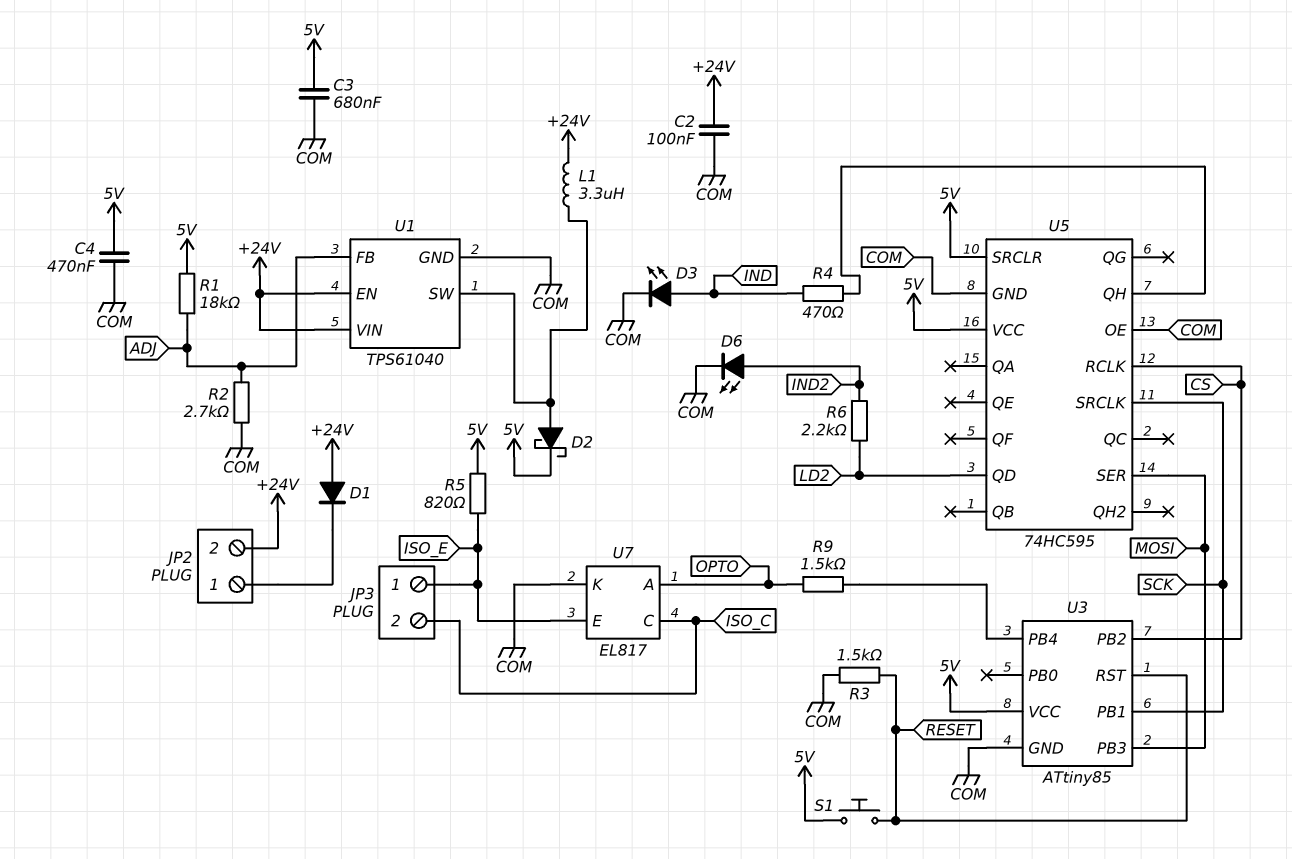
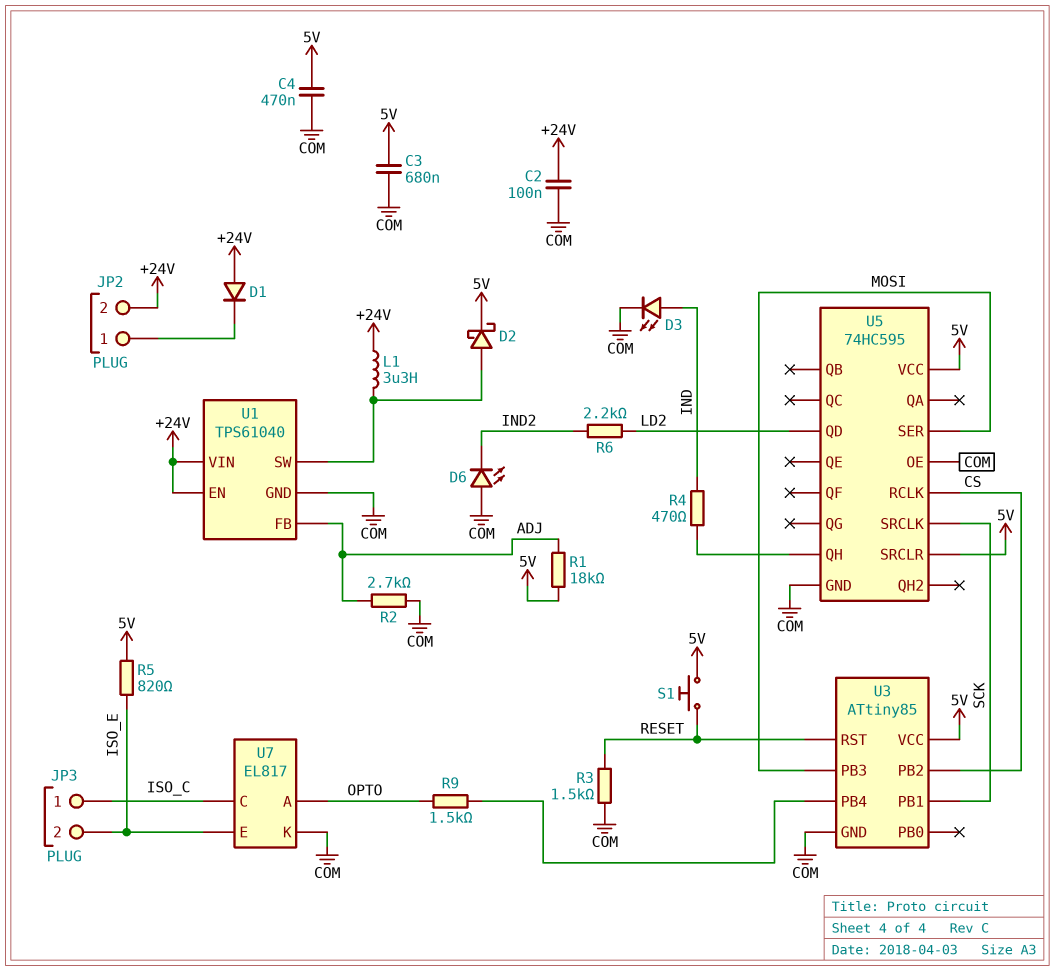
D6: LED (A IND2, K COM) -> LED (A COM, K IND2)
JP3 pin 1: ISO_E -> ISO_C
JP3 pin 2: ISO_C -> ISO_E

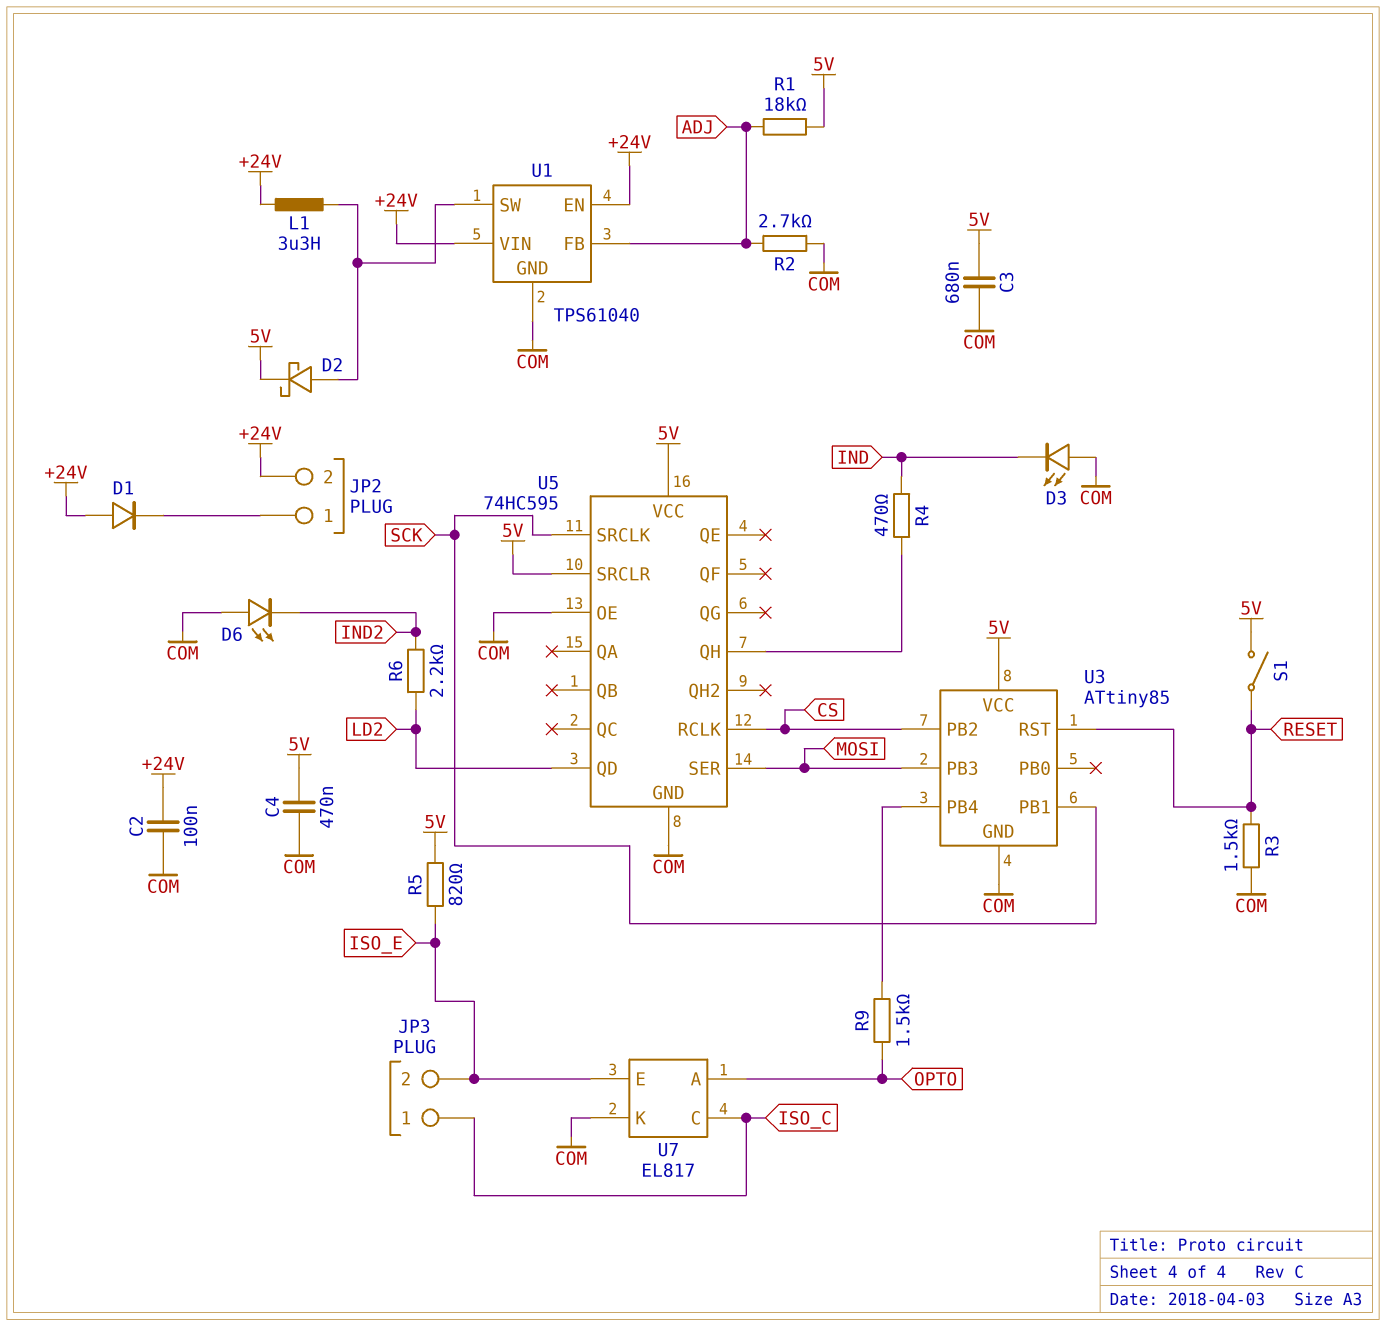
D3: LED (A IND, K COM) -> LED (A COM, K IND)
S1: button (5V, RESET) -> switch (5V, RESET)

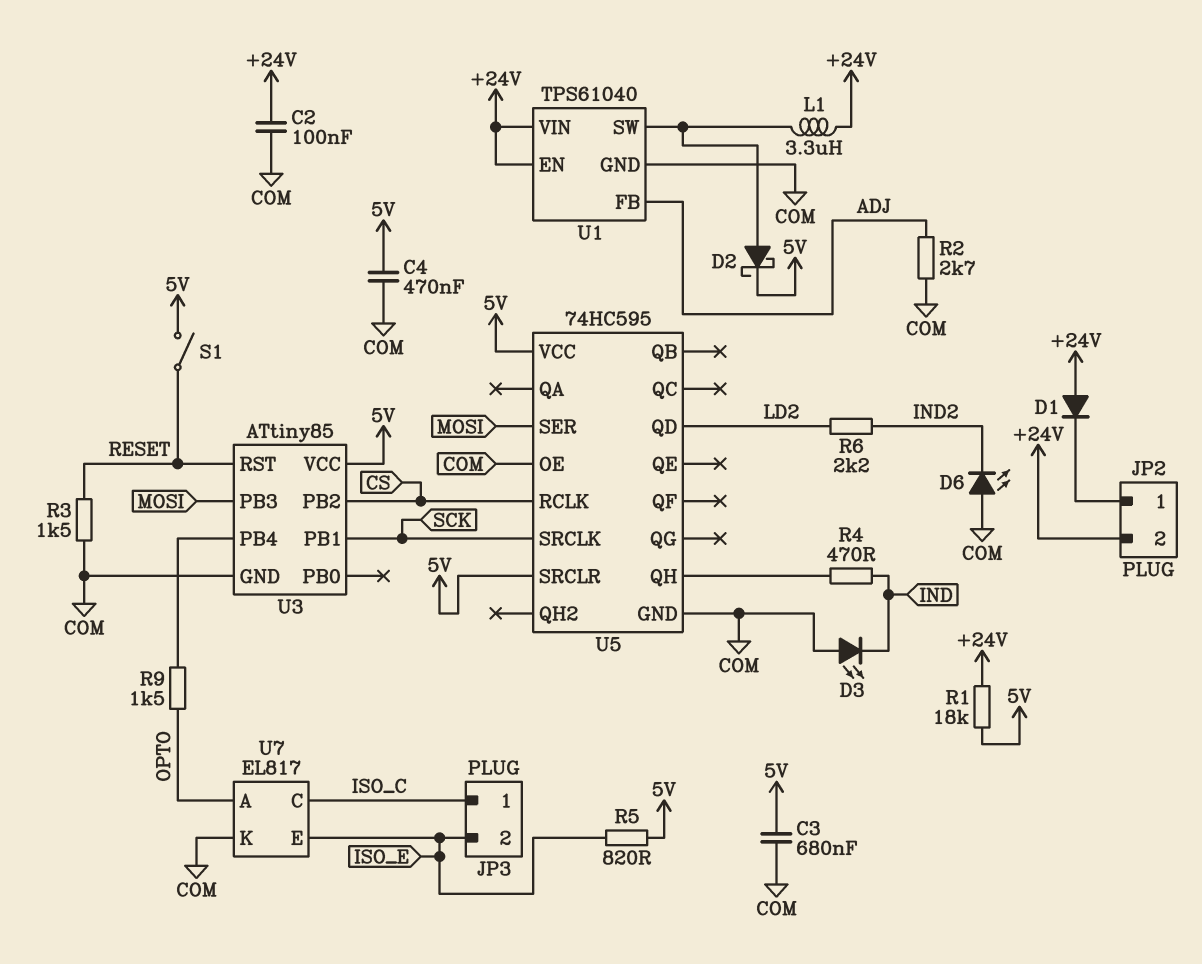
R1: 18k (5V, ADJ) -> 18k (+24V, 5V)

